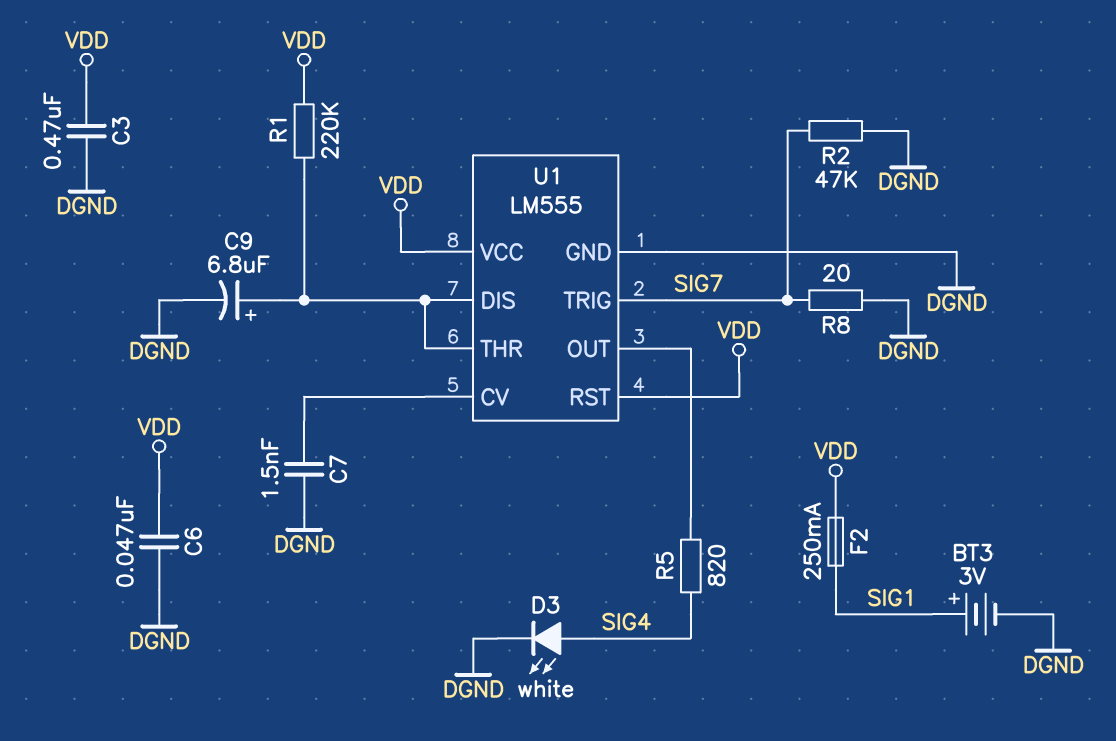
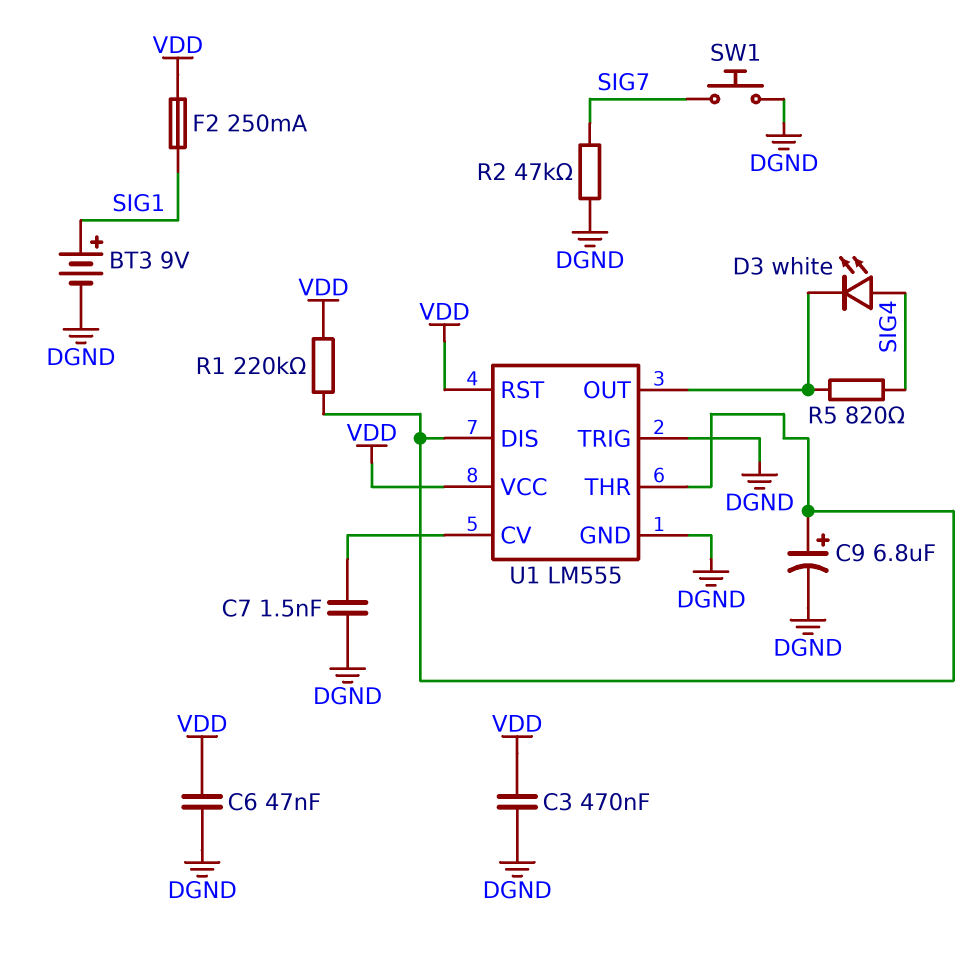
BT3: 3V (plus SIG1, minus DGND) -> 9V (plus SIG1, minus DGND)
D3: LED white (A SIG4, K DGND) -> LED white (A SIG4, K U1/OUT)
R8: 20 (DGND, SIG7) -> none
SW1: none -> button (DGND, SIG7)
U1 pin TRIG: SIG7 -> DGND

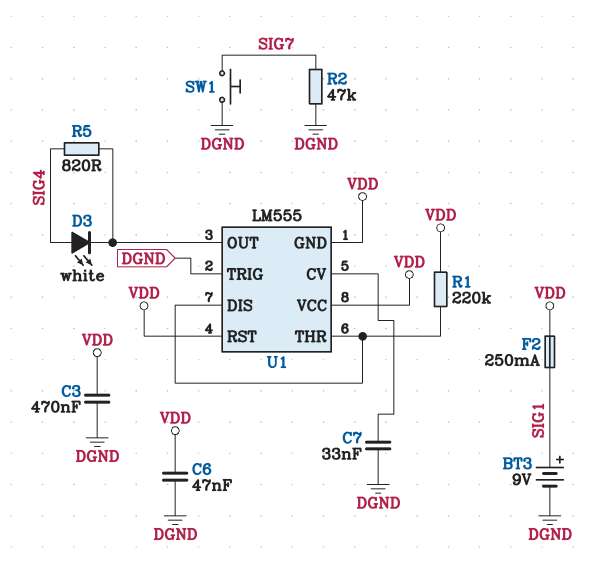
C7: 1.5nF (DGND, U1/CV) -> 33nF (DGND, U1/CV)
C9: 6.8uF (plus U1/DIS, minus DGND) -> none
U1 pin GND: DGND -> VDD

